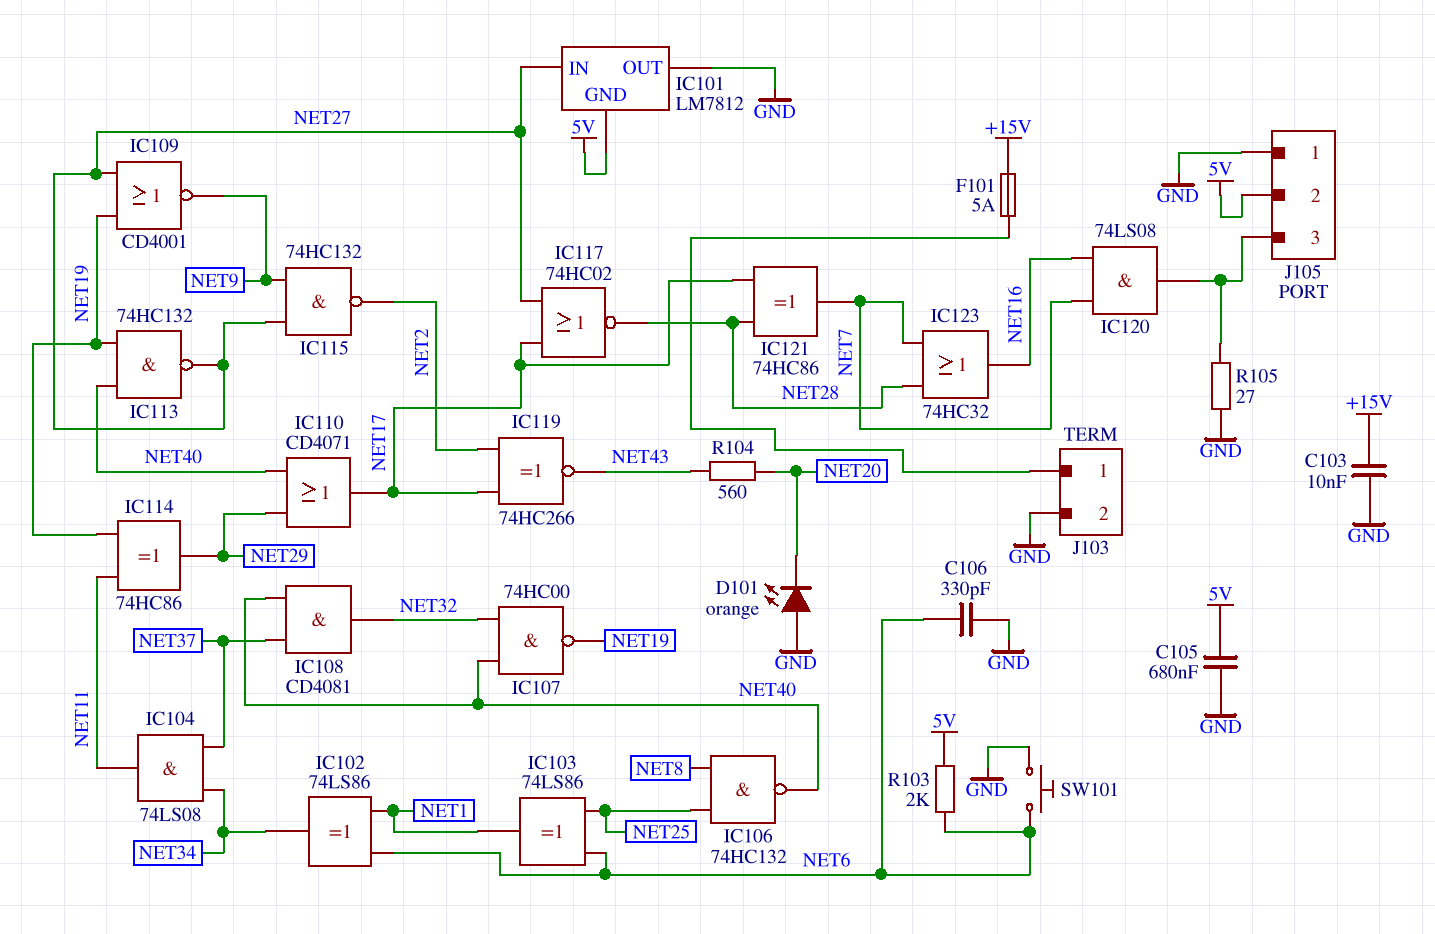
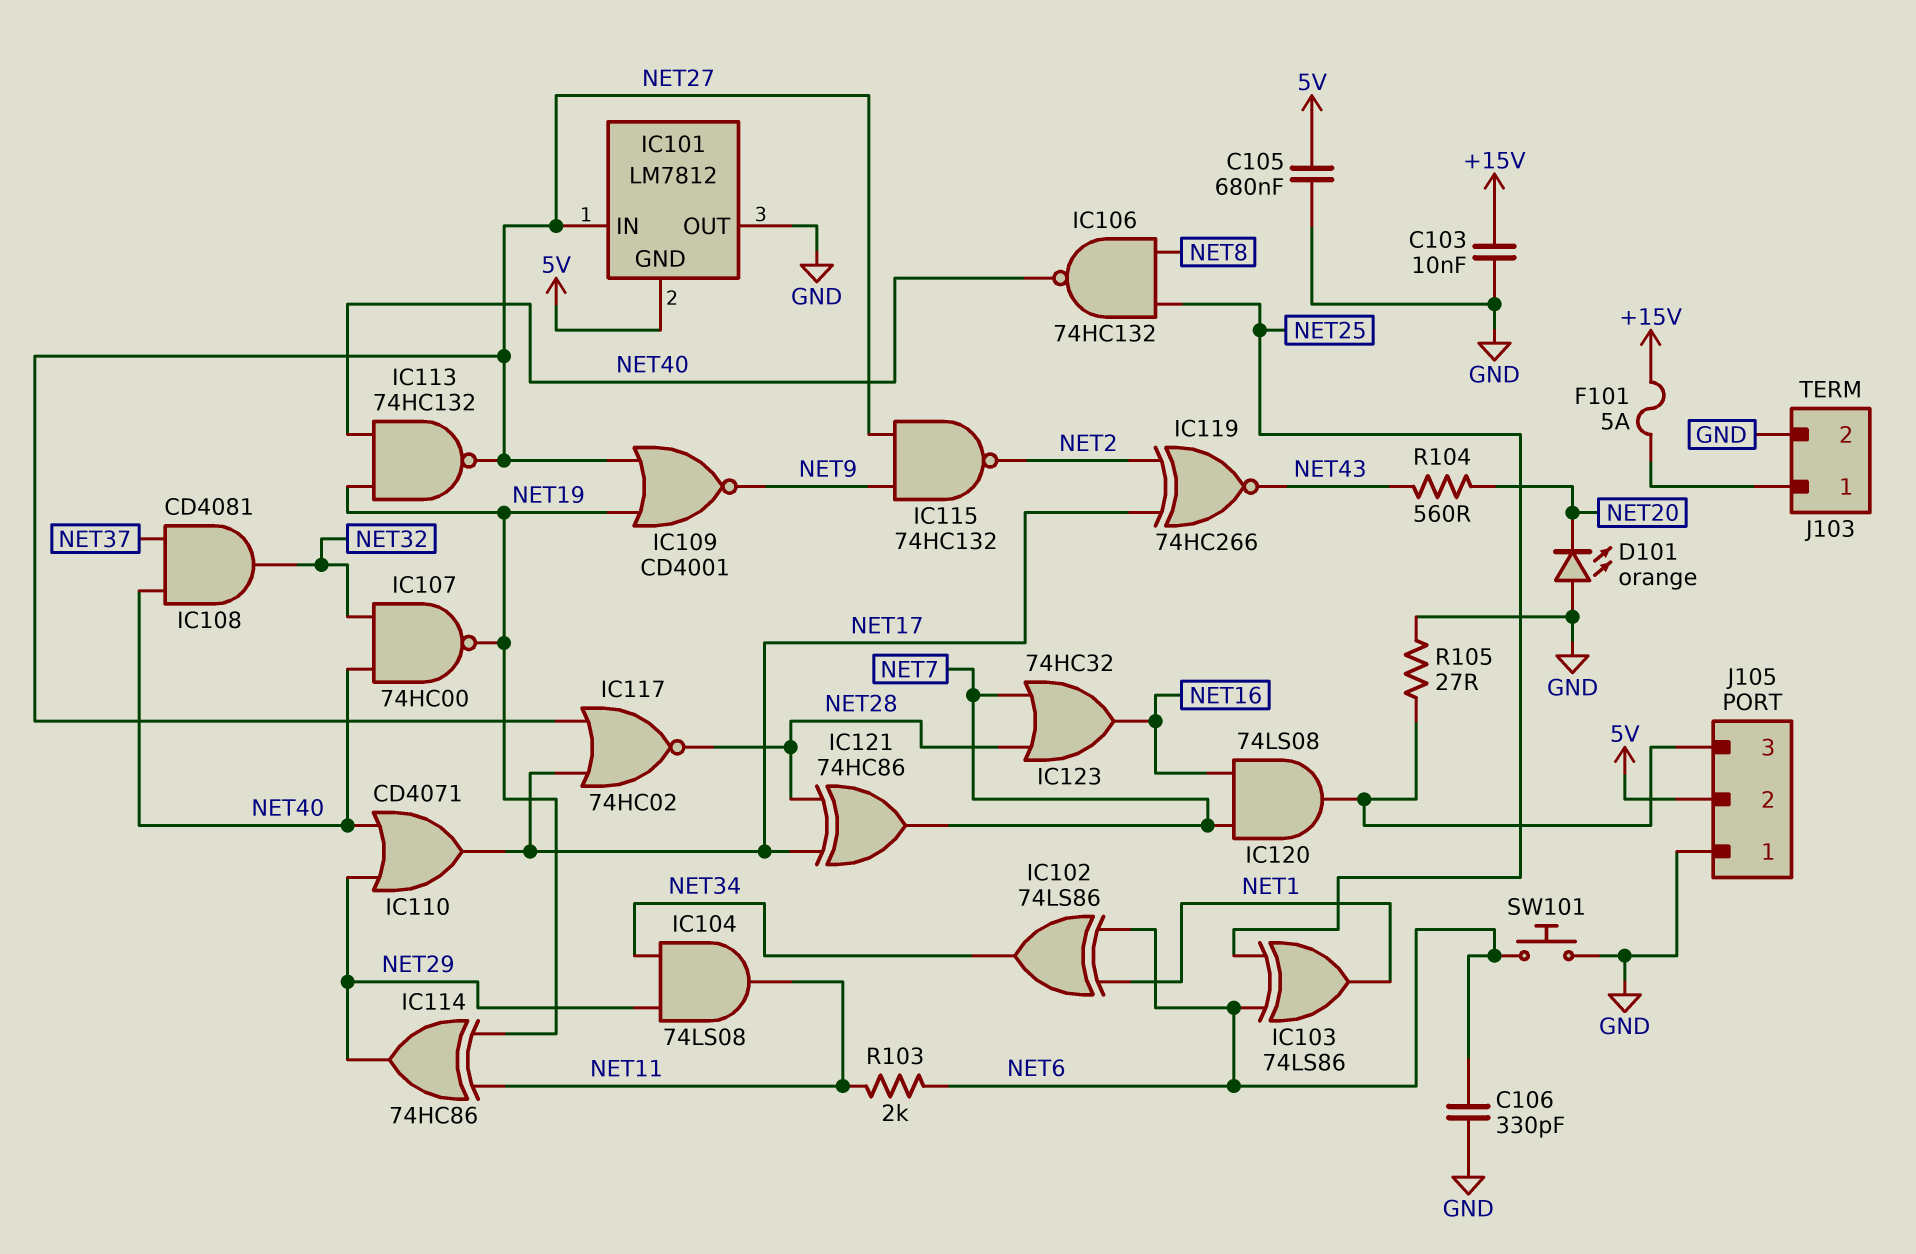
IC104: AND 74LS08 (in NET34, in NET37, out NET11) -> AND 74LS08 (in NET29, in NET34, out NET11)
R103: 2k (5V, NET6) -> 2k (NET6, NET11)

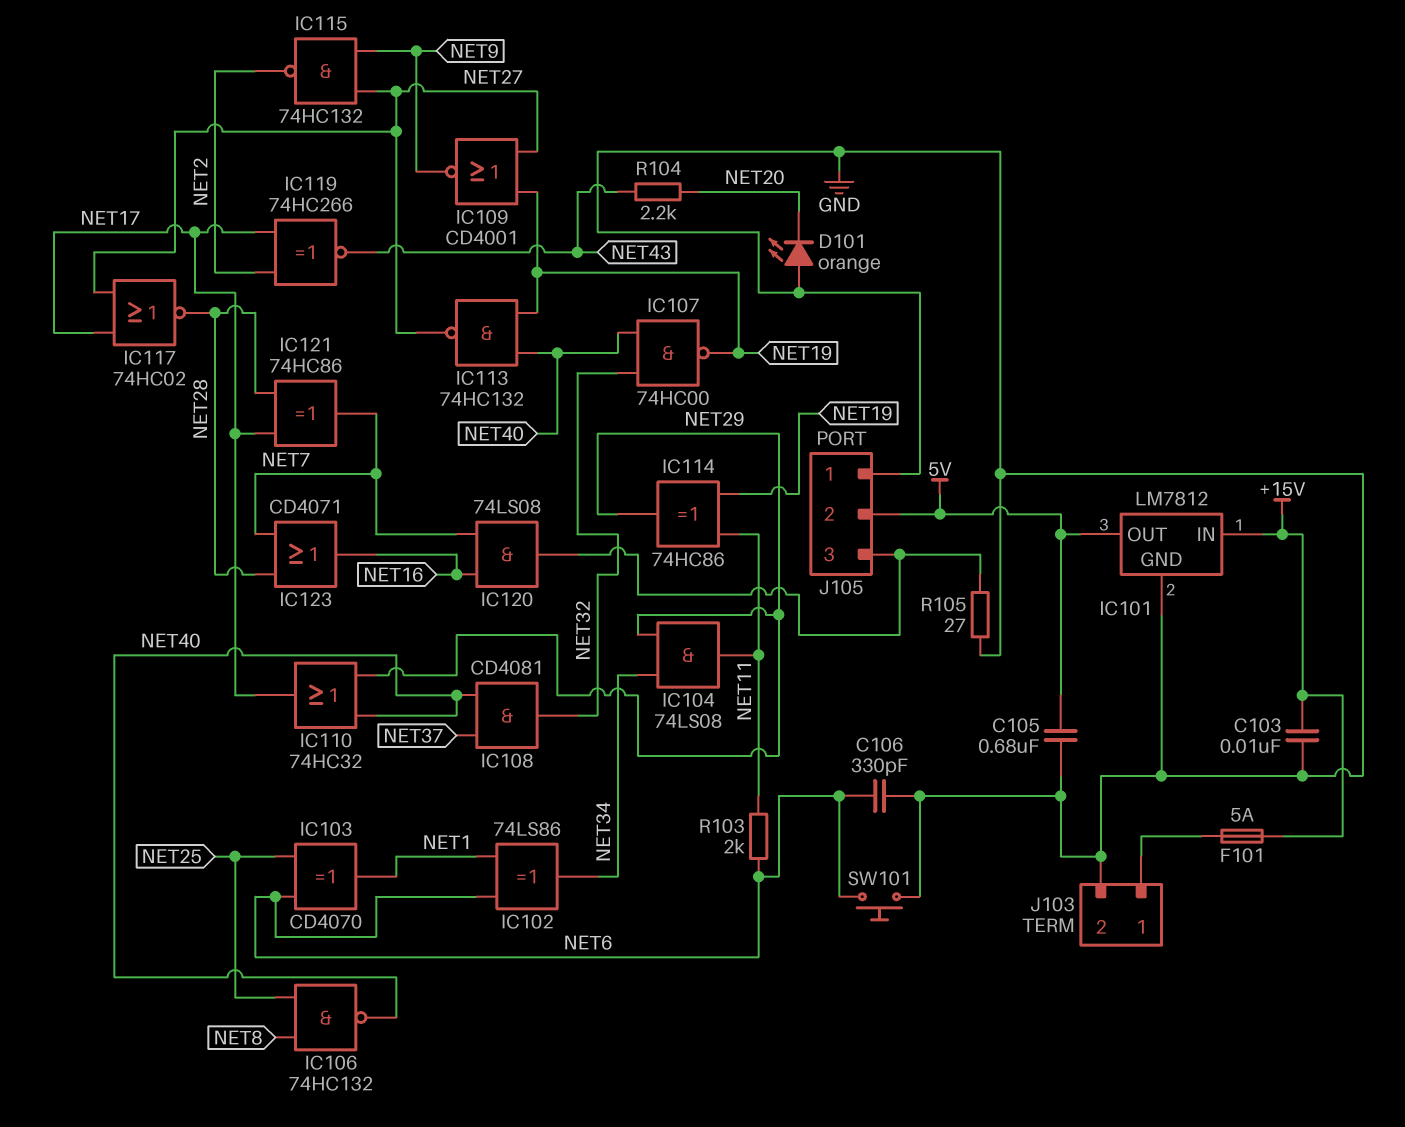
IC101 pin GND: 5V -> GND
IC101 pin IN: NET27 -> +15V
IC101 pin OUT: GND -> 5V
IC103: XOR 74LS86 (in NET6, in NET25, out NET1) -> XOR CD4070 (in NET6, in NET25, out NET1)
IC110: OR CD4071 (in NET29, in NET40, out NET17) -> OR 74HC32 (in NET29, in NET40, out NET17)
IC123: OR 74HC32 (in NET7, in NET28, out NET16) -> OR CD4071 (in NET7, in NET28, out NET16)
R104: 560 (NET20, NET43) -> 2.2k (NET20, NET43)

